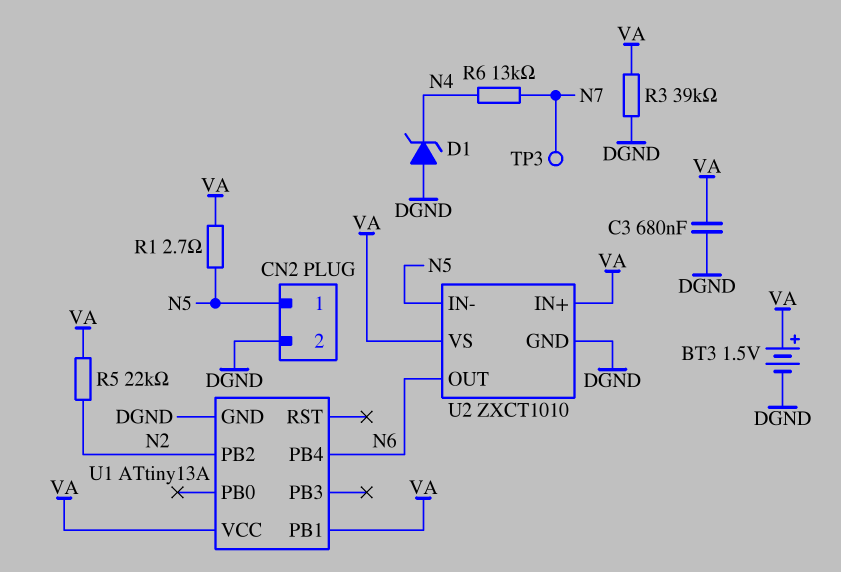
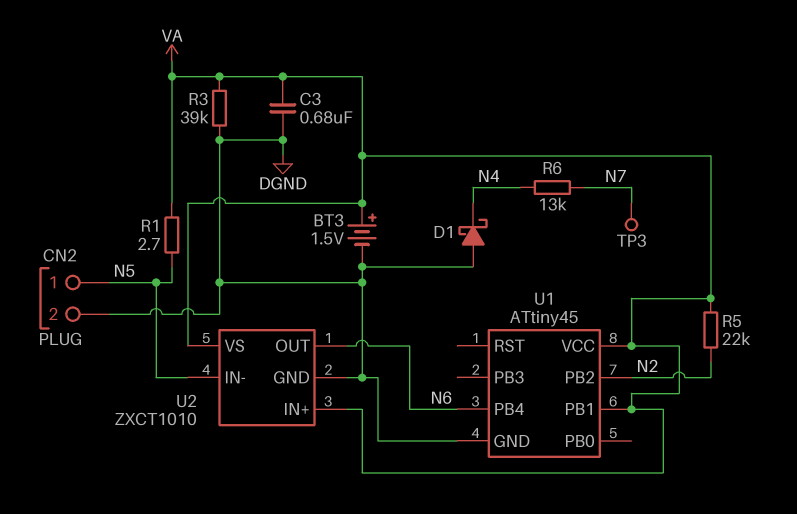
D1: zener (A DGND, K N4) -> schottky (A DGND, K N4)
U1: ATtiny13A -> ATtiny45

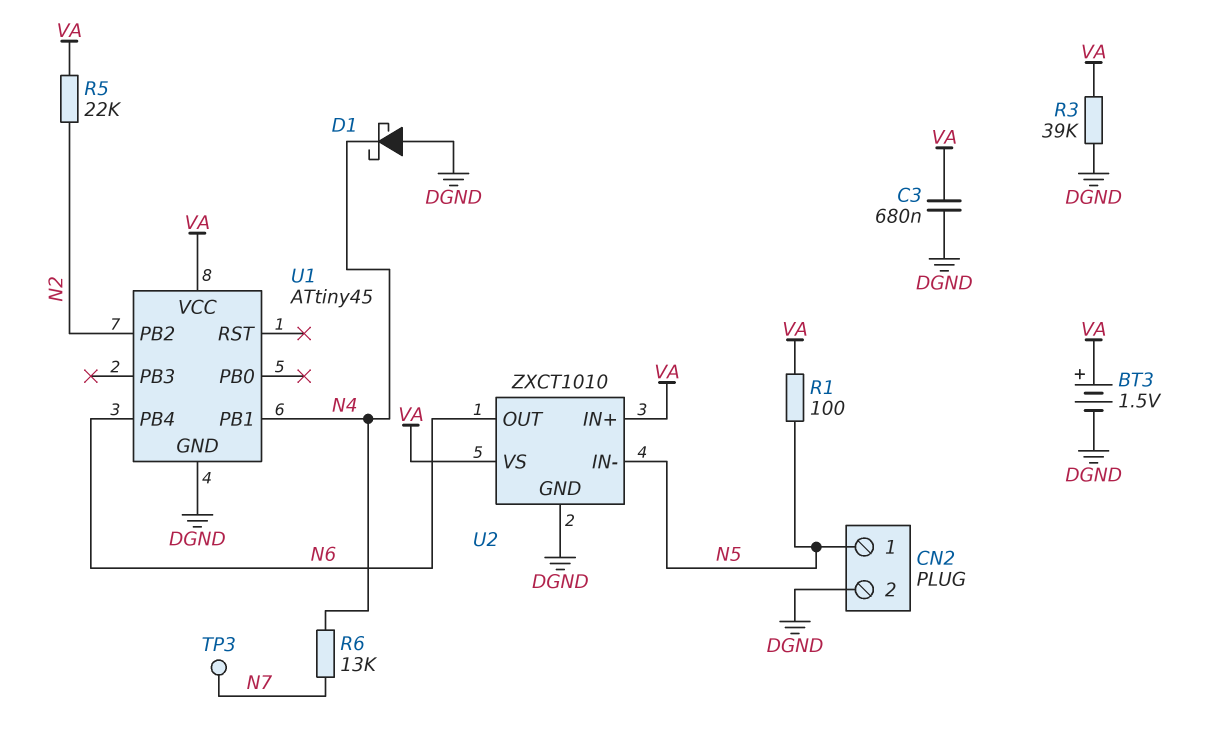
R1: 2.7 (N5, VA) -> 100 (N5, VA)
U1 pin PB1: VA -> N4

